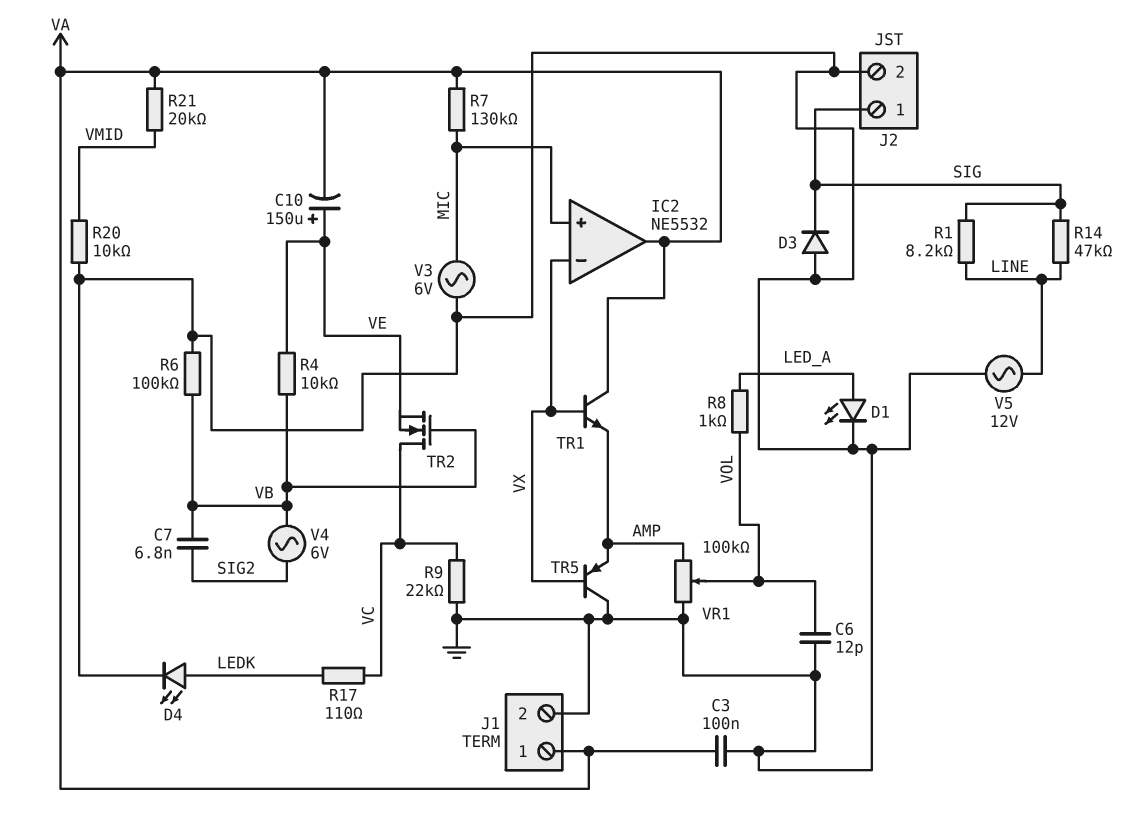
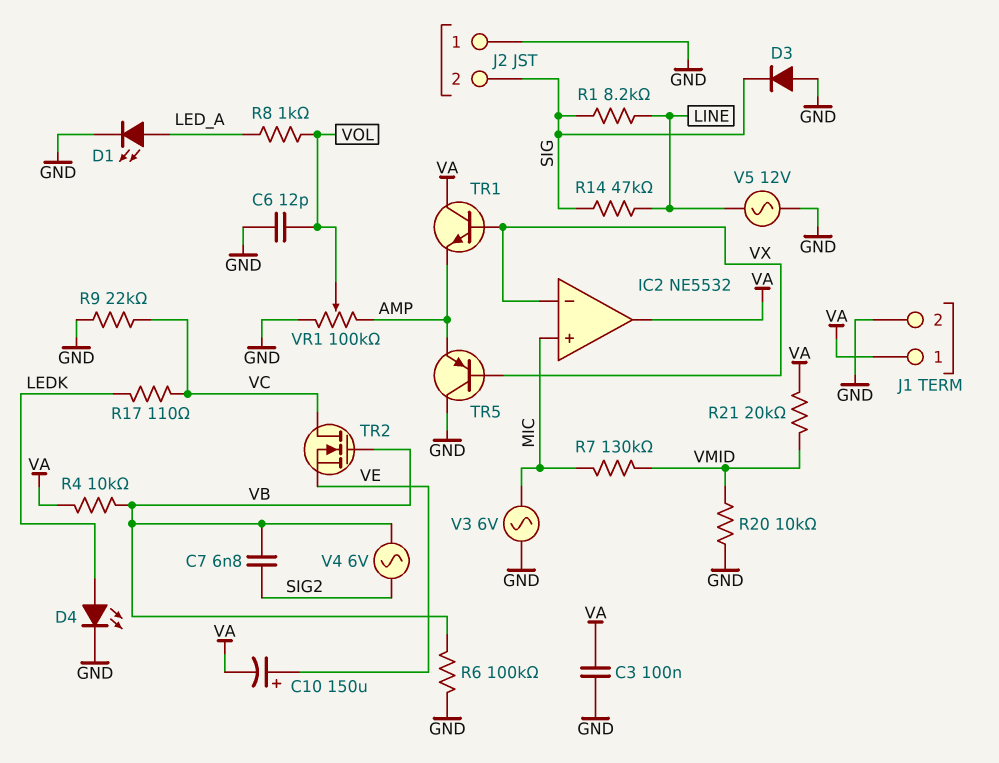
J2 pin 1: SIG -> GND
J2 pin 2: GND -> SIG
R4: 10k (VB, VE) -> 10k (VA, VB)
R7: 130k (MIC, VA) -> 130k (MIC, VMID)

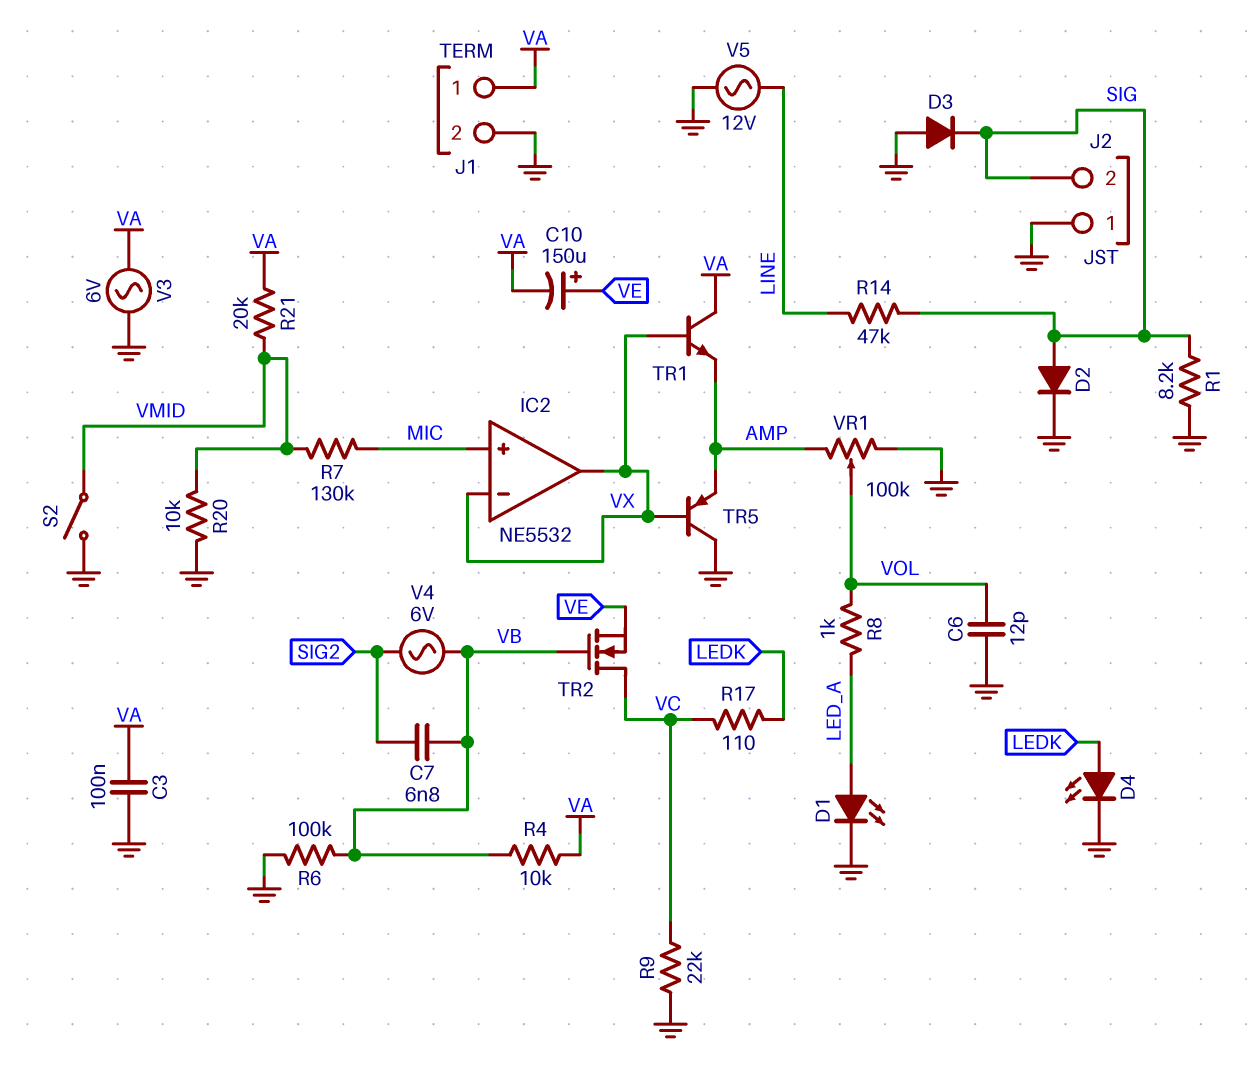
D2: none -> diode (A SIG, K GND)
IC2 pin out: VA -> VX
R1: 8.2k (LINE, SIG) -> 8.2k (GND, SIG)
S2: none -> switch (GND, VMID)
V3: AC 6V (GND, MIC) -> AC 6V (GND, VA)

